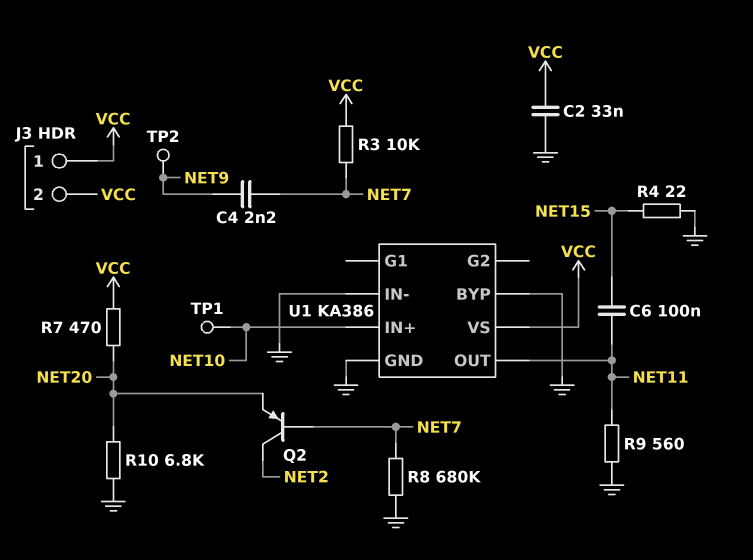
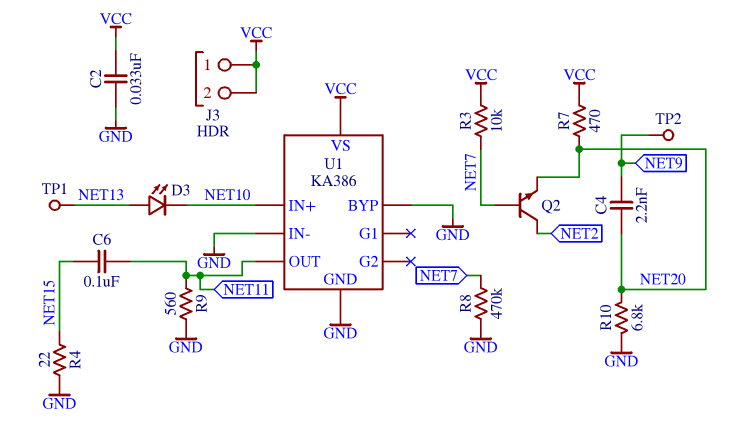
C4: 2.2nF (NET7, NET9) -> 2.2nF (NET9, NET20)
D3: none -> LED (A NET13, K NET10)
Q2: PNP (B NET7, C NET2, E NET20) -> NPN (B NET7, C NET2, E NET20)
R8: 680k (GND, NET7) -> 470k (GND, NET7)
TP1: test point (NET10) -> test point (NET13)

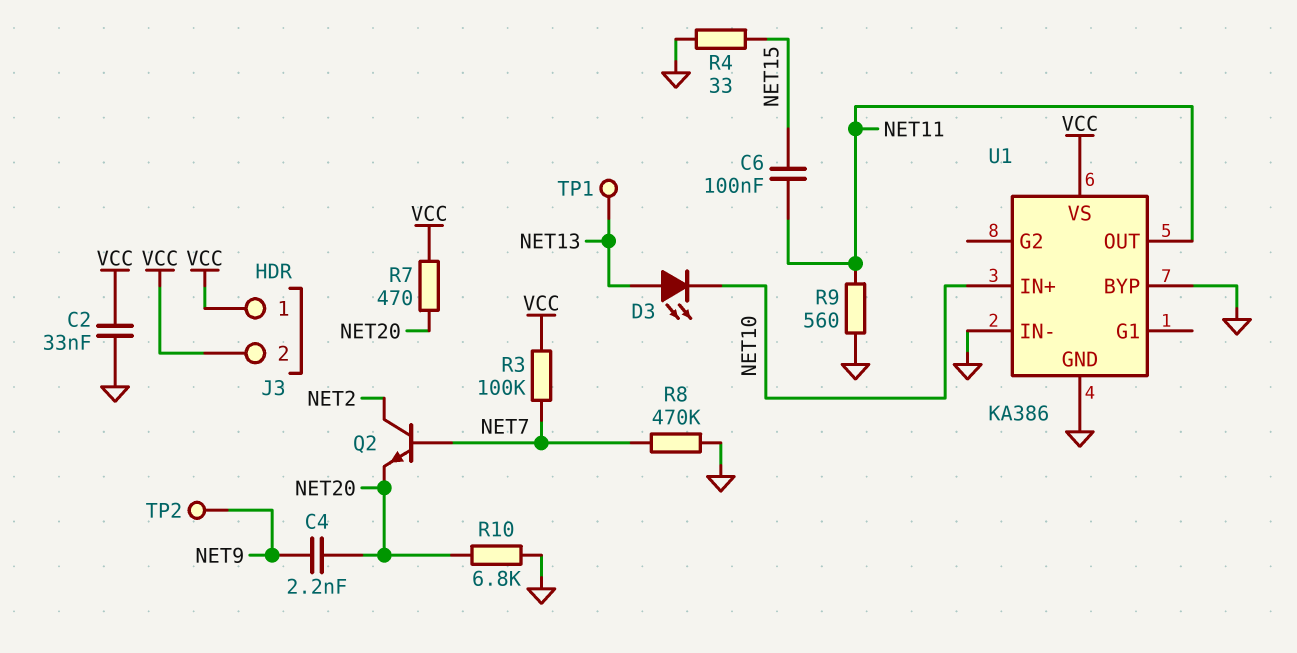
R3: 10k (NET7, VCC) -> 100k (NET7, VCC)
R4: 22 (GND, NET15) -> 33 (GND, NET15)

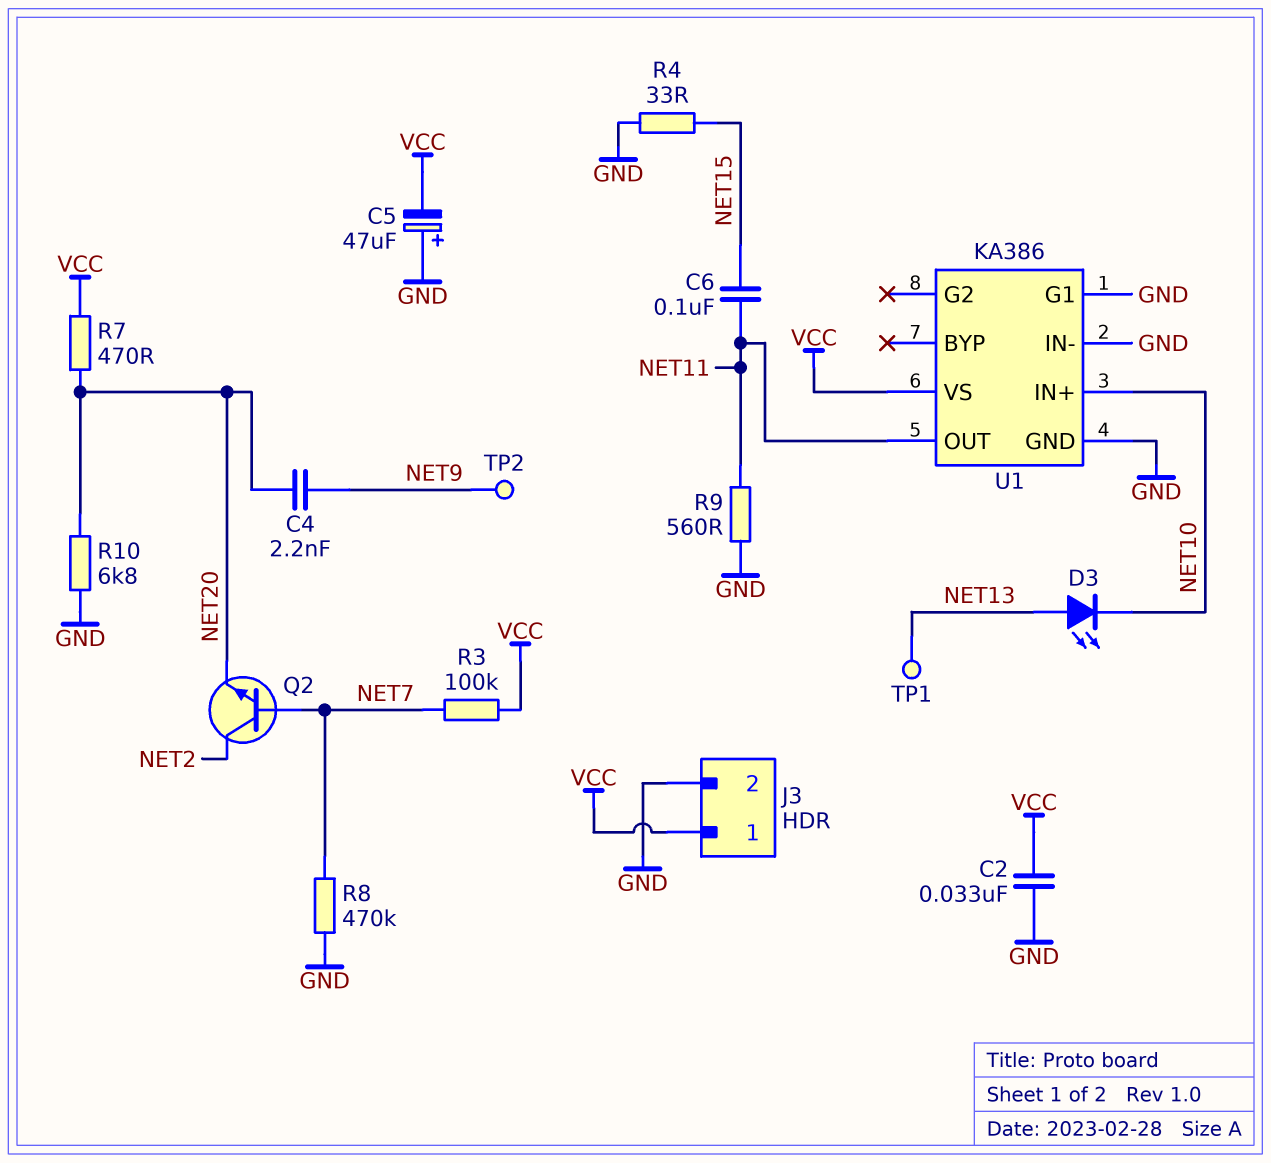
C5: none -> 47uF (plus GND, minus VCC)
J3 pin 2: VCC -> GND
U1 pin BYP: GND -> none
U1 pin G1: none -> GND

